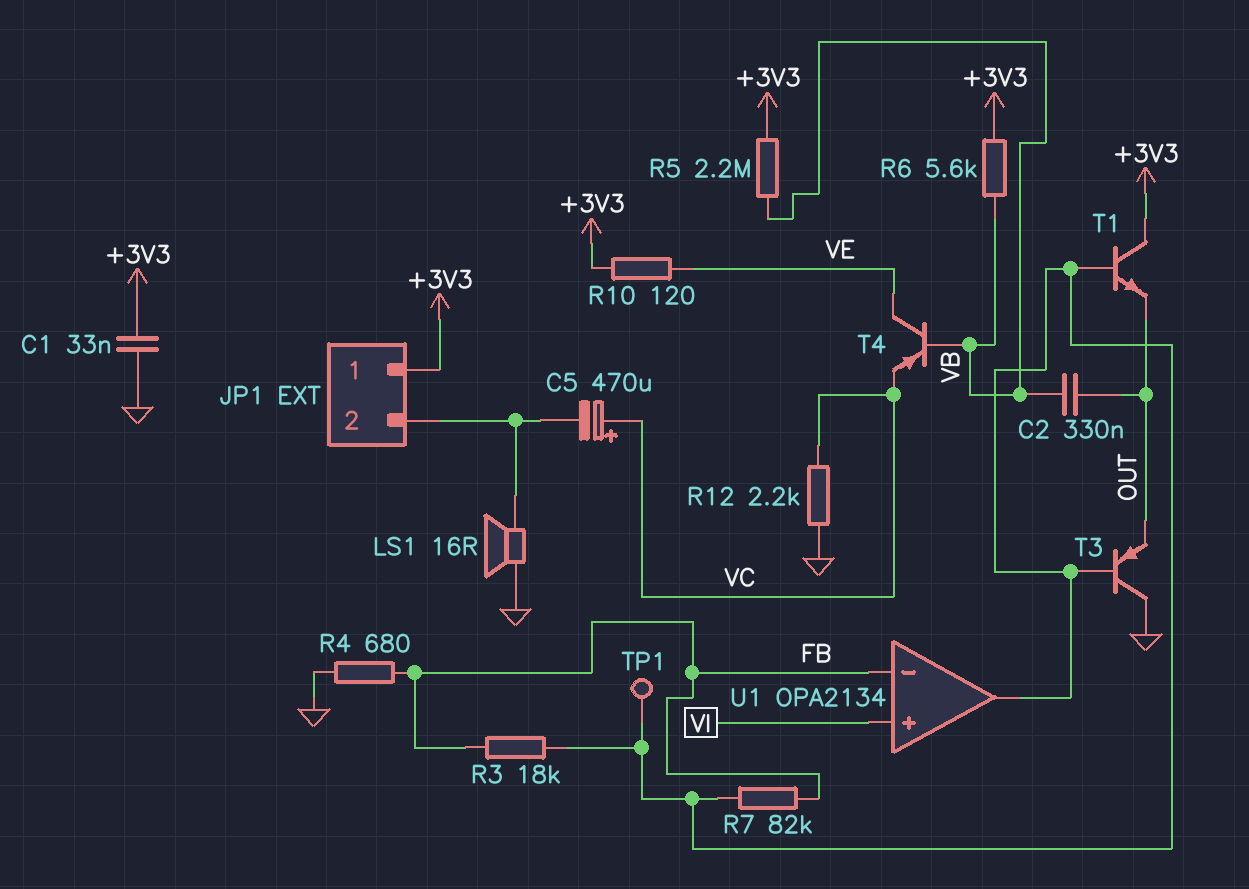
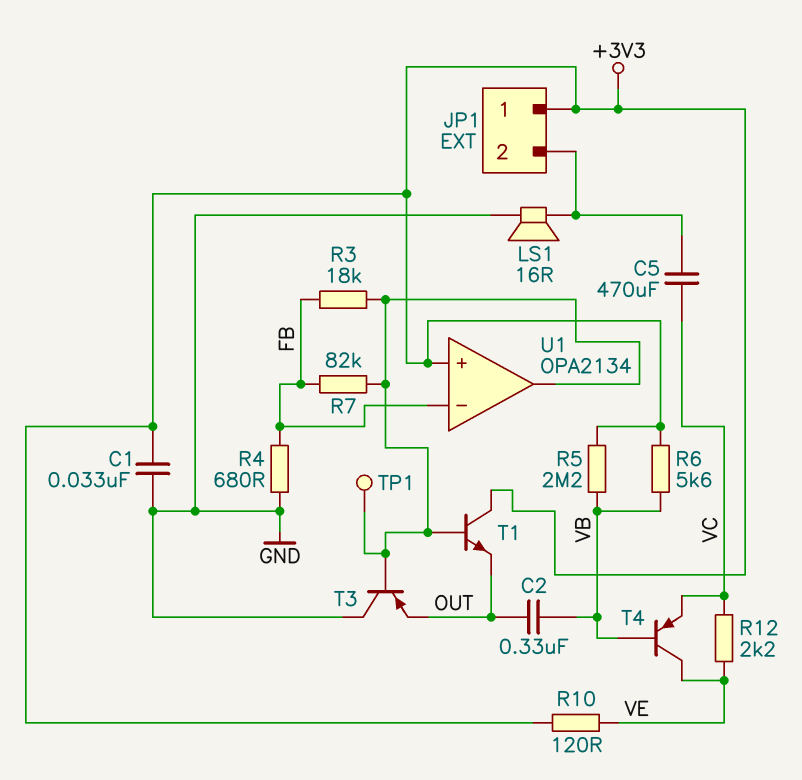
C5: 470uF (plus VC, minus JP1/2) -> 470uF (JP1/2, VC)
R12: 2.2k (GND, VC) -> 2.2k (VC, VE)
U1 pin in+: VI -> +3V3

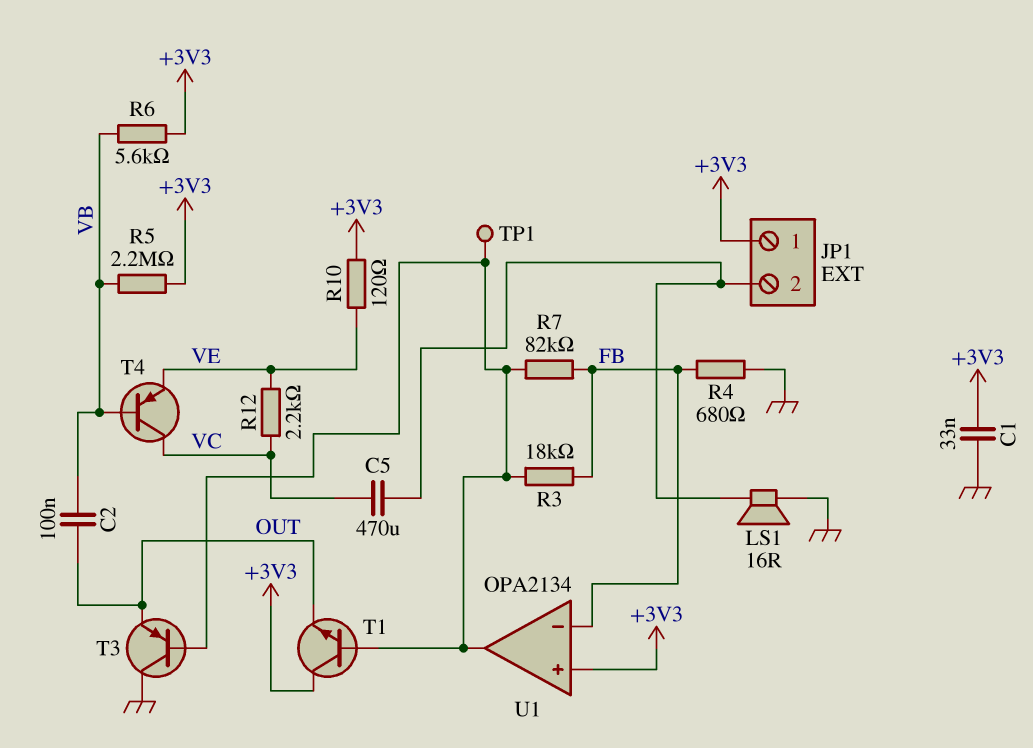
C2: 330nF (OUT, VB) -> 100nF (OUT, VB)
T4: PNP (B VB, C VE, E VC) -> PNP (B VB, C VC, E VE)

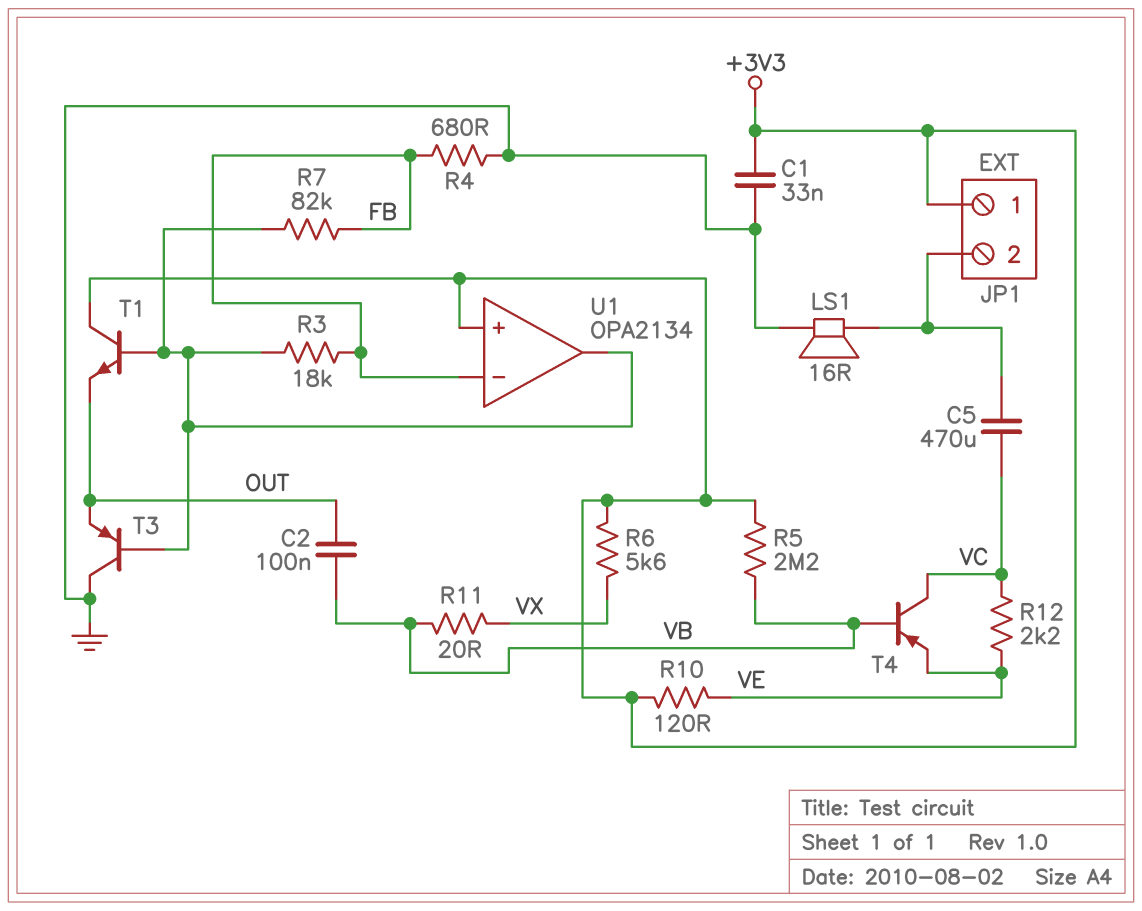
R6: 5.6k (+3V3, VB) -> 5.6k (+3V3, VX)
R11: none -> 20 (VB, VX)
TP1: test point (U1/out) -> none

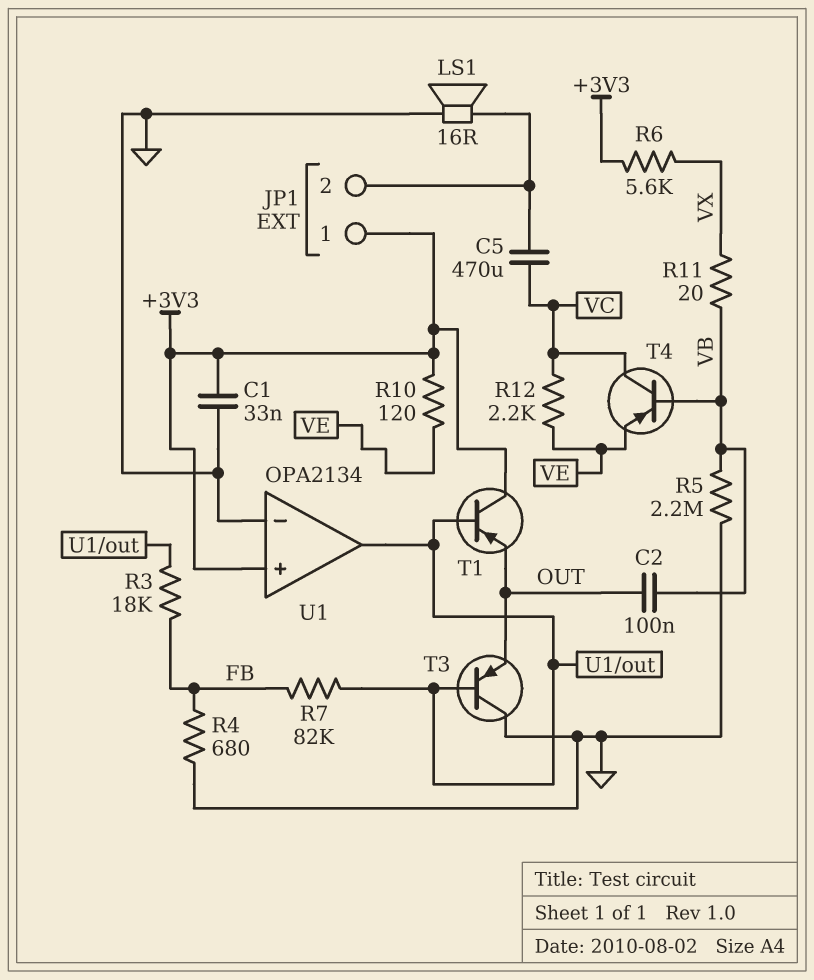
R5: 2.2M (+3V3, VB) -> 2.2M (GND, VB)
T1: NPN (B U1/out, C +3V3, E OUT) -> PNP (B U1/out, C +3V3, E OUT)
U1 pin in-: FB -> GND

